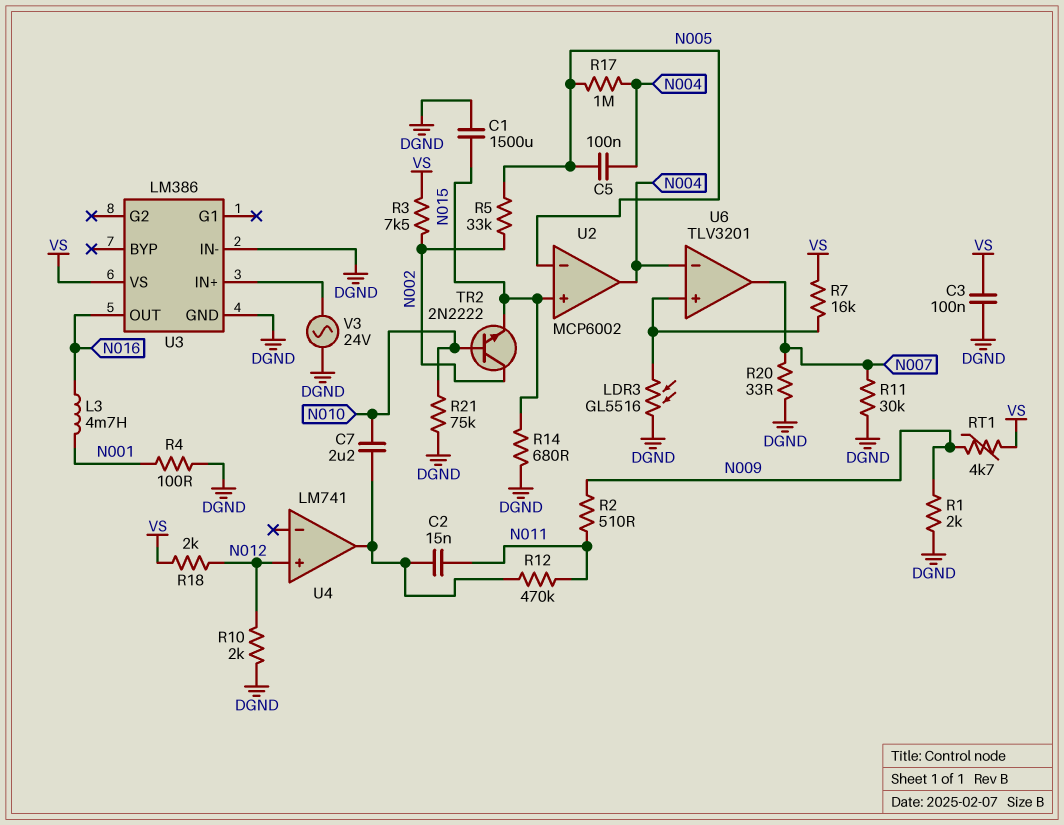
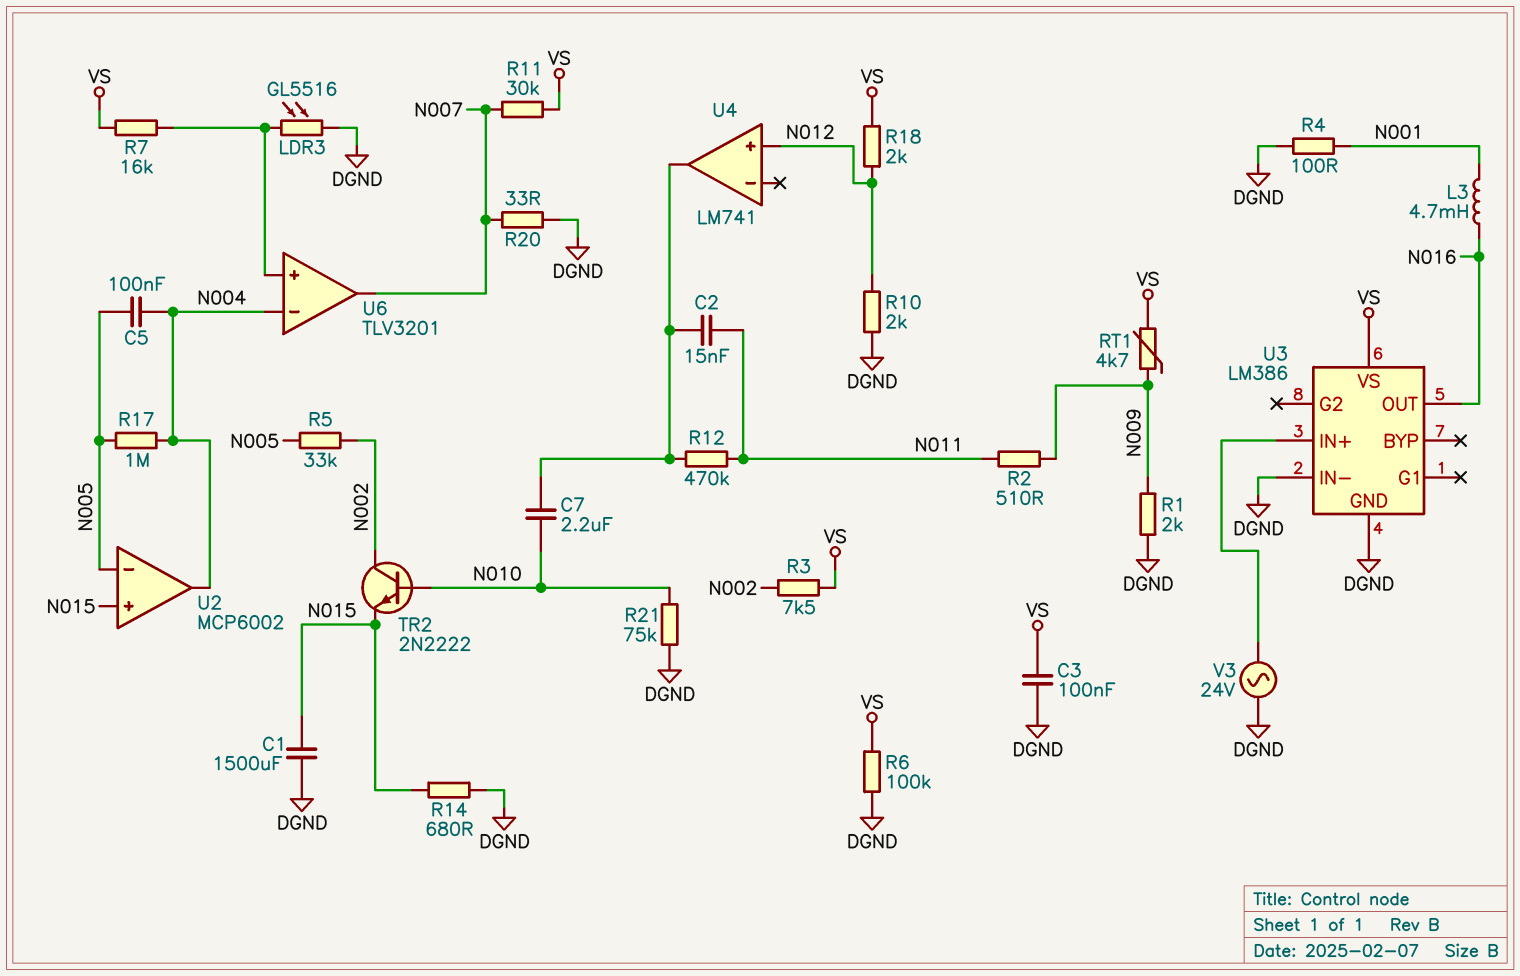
R6: none -> 100k (DGND, VS)
R11: 30k (DGND, N007) -> 30k (N007, VS)

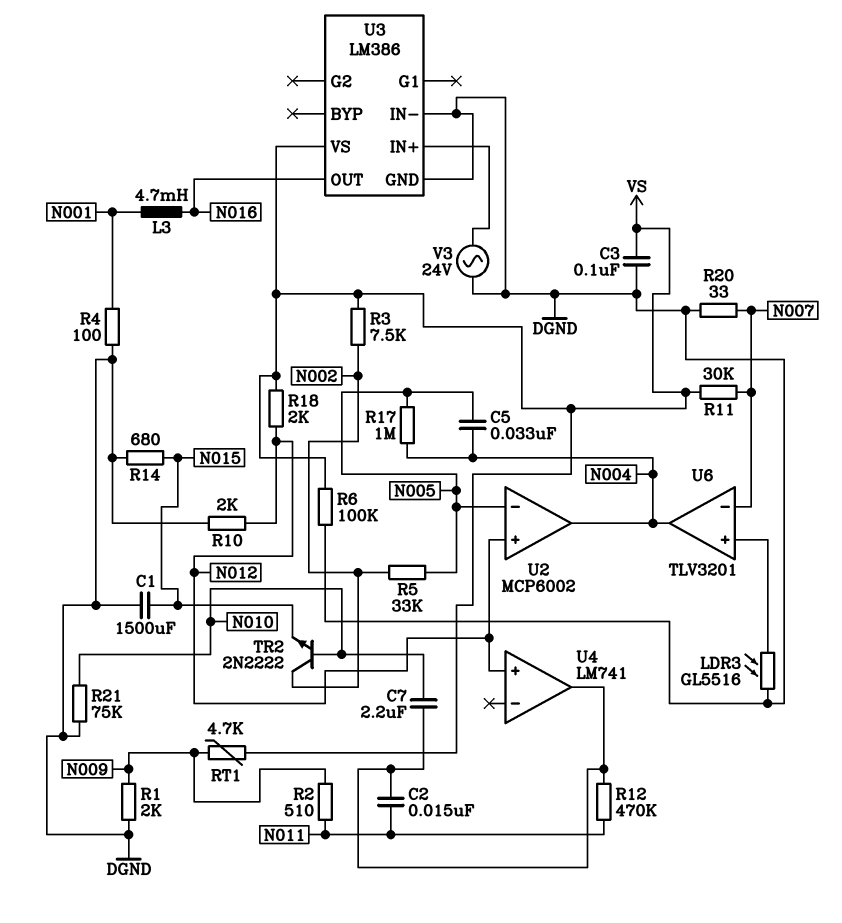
C5: 100nF (N004, N005) -> 33nF (N004, N005)
R7: 16k (U6/in+, VS) -> none
U2 pin in+: N015 -> N012
U6 pin in-: N004 -> N007
U6 pin out: N007 -> N004

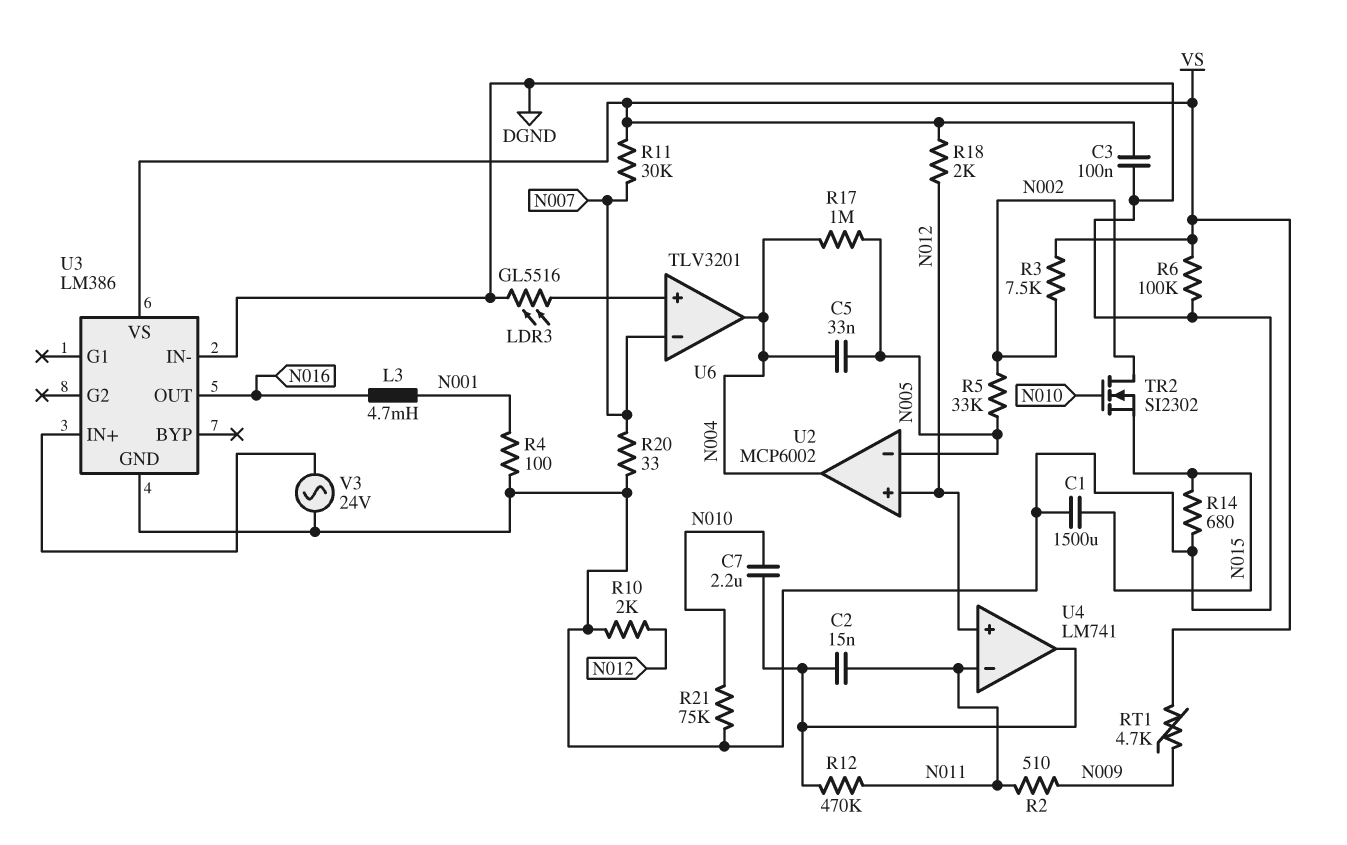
R1: 2k (DGND, N009) -> none
TR2: NPN 2N2222 (B N010, C N002, E N015) -> NMOS SI2302 (G N010, D N002, S N015)
U4 pin in-: none -> N011

